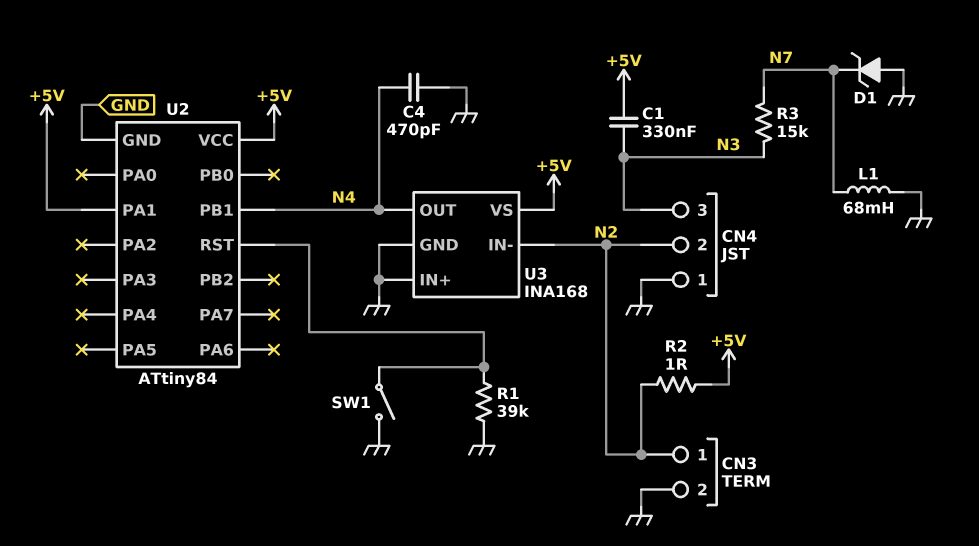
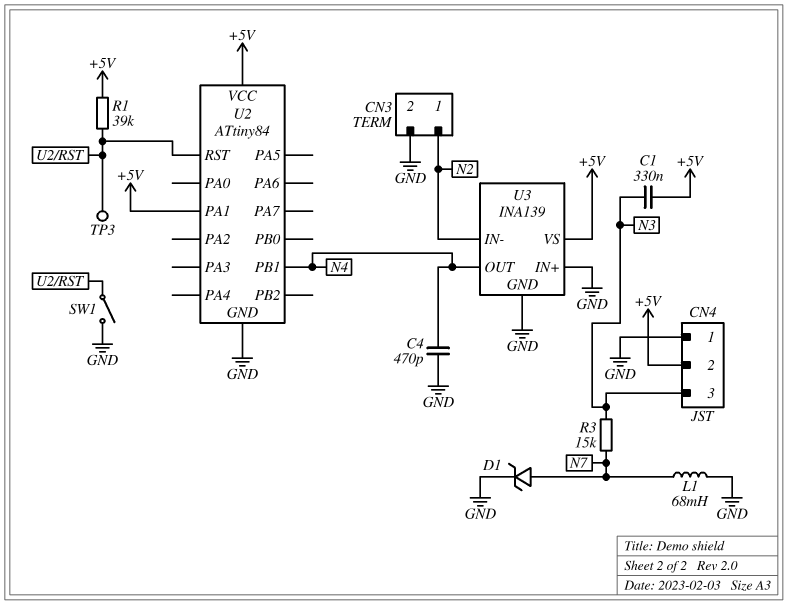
CN4 pin 2: N2 -> +5V
D1: zener (A GND, K N7) -> zener (A N7, K GND)
R1: 39k (GND, U2/RST) -> 39k (+5V, U2/RST)
R2: 1 (+5V, N2) -> none
TP3: none -> test point (U2/RST)
U3: INA168 -> INA139

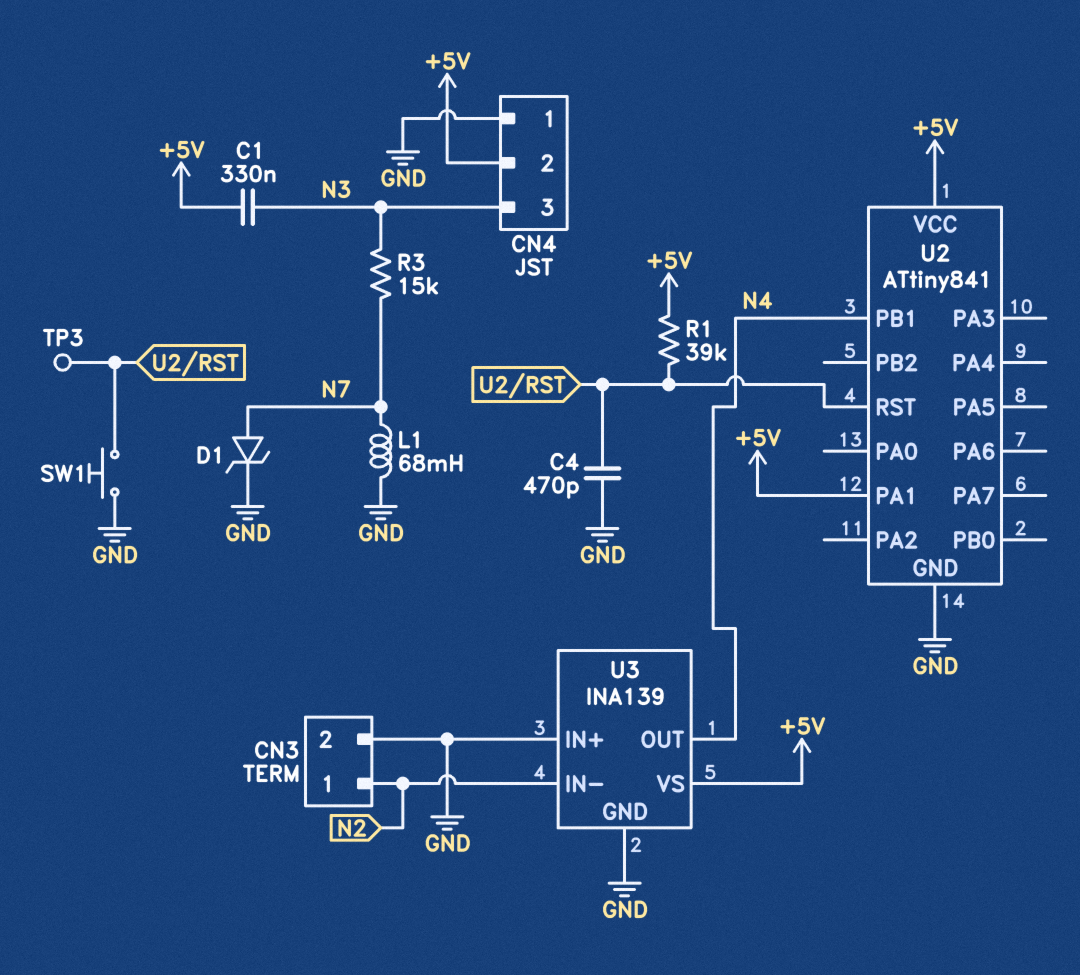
C4: 470pF (GND, N4) -> 470pF (GND, U2/RST)
SW1: switch (GND, U2/RST) -> button (GND, U2/RST)
U2: ATtiny84 -> ATtiny841

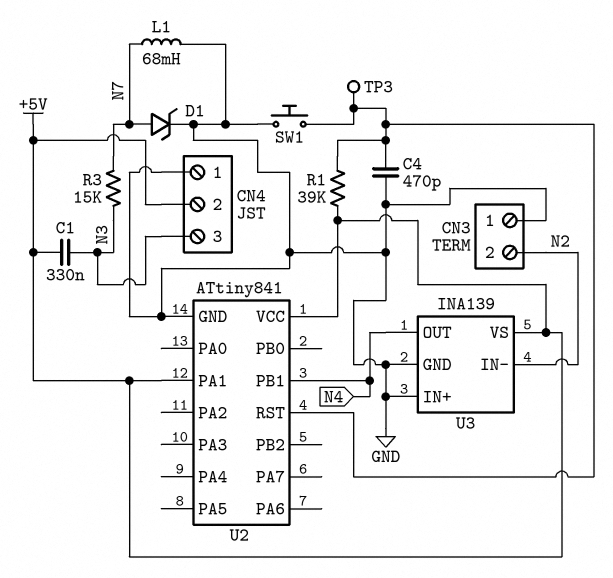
CN3 pin 1: N2 -> GND
CN3 pin 2: GND -> N2

